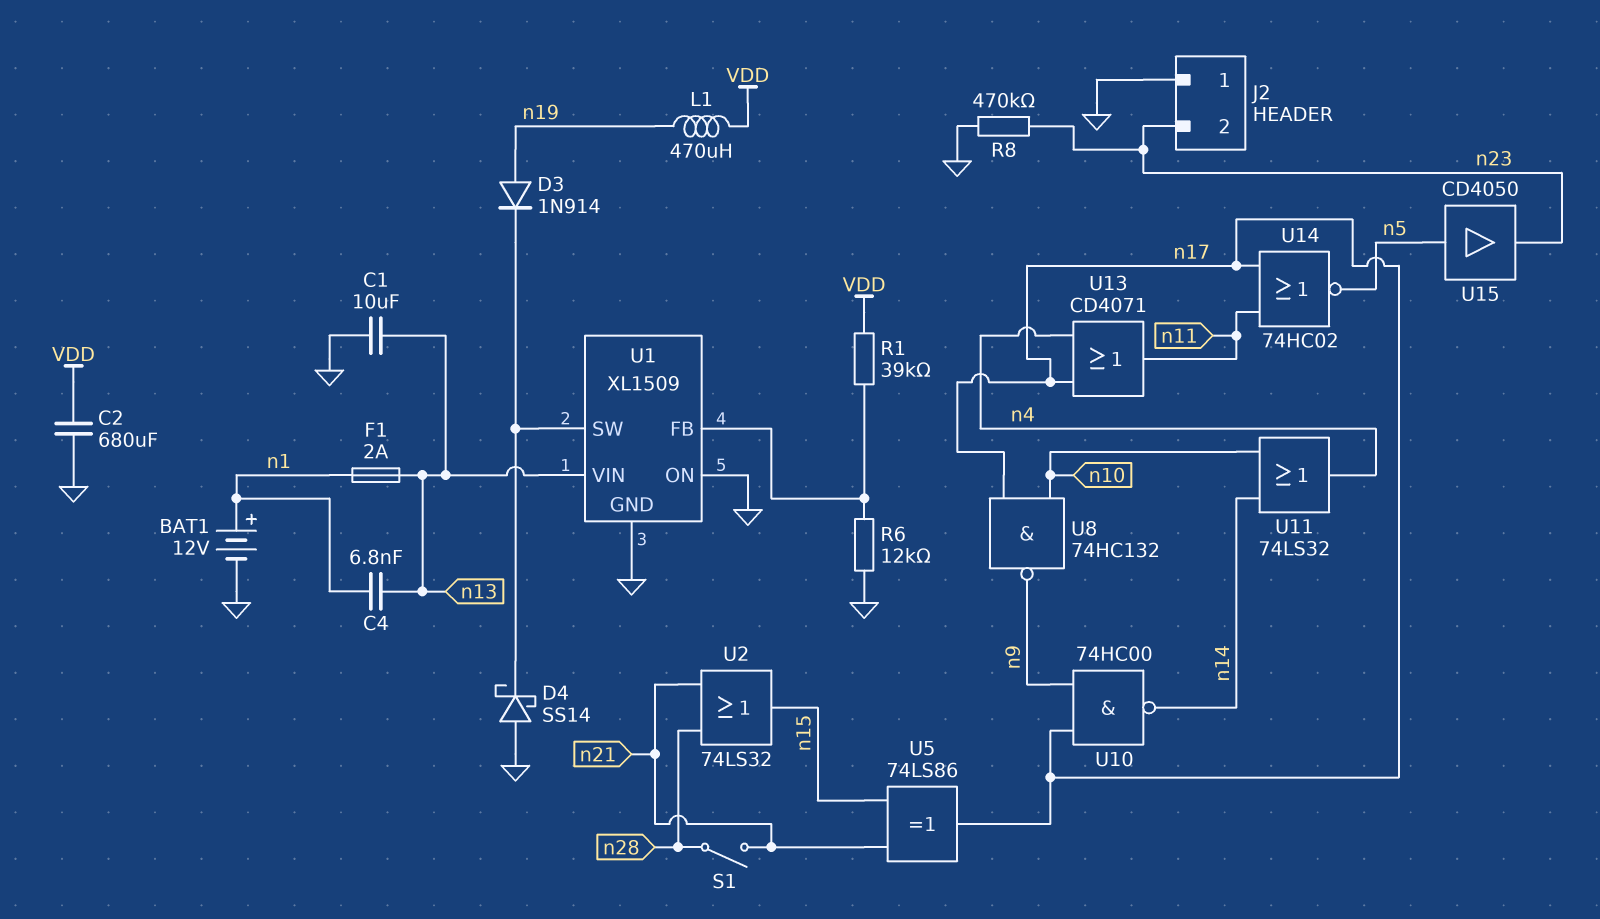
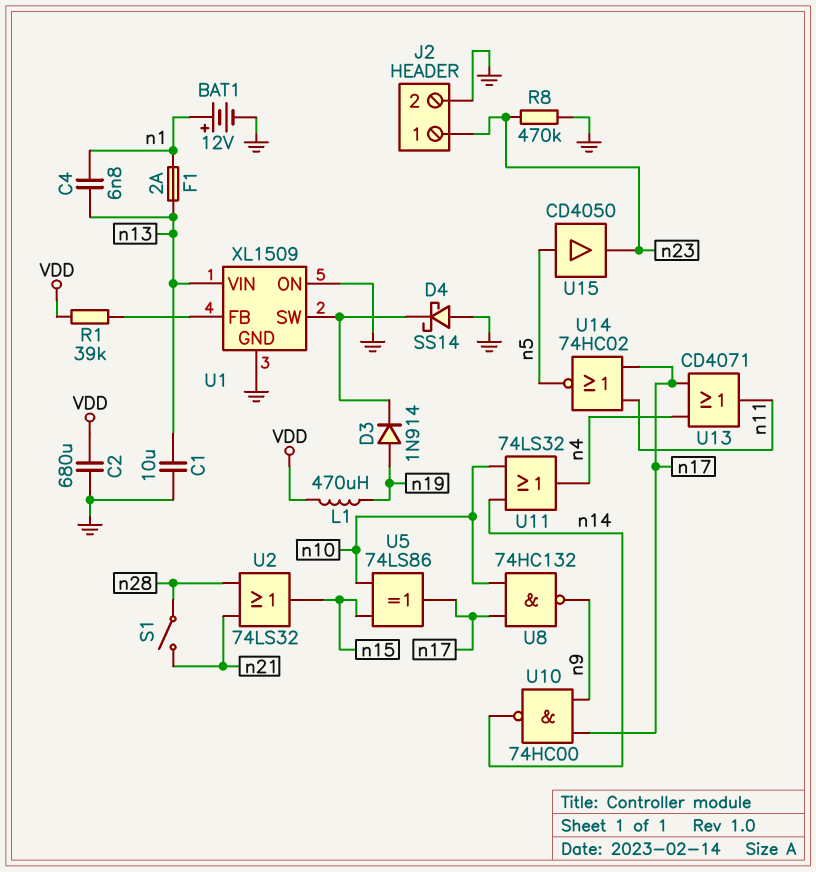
J2 pin 1: GND -> n23
J2 pin 2: n23 -> GND
R6: 12k (GND, U1/FB) -> none
U5: XOR 74LS86 (in n15, in n21, out n17) -> XOR 74LS86 (in n10, in n15, out n17)

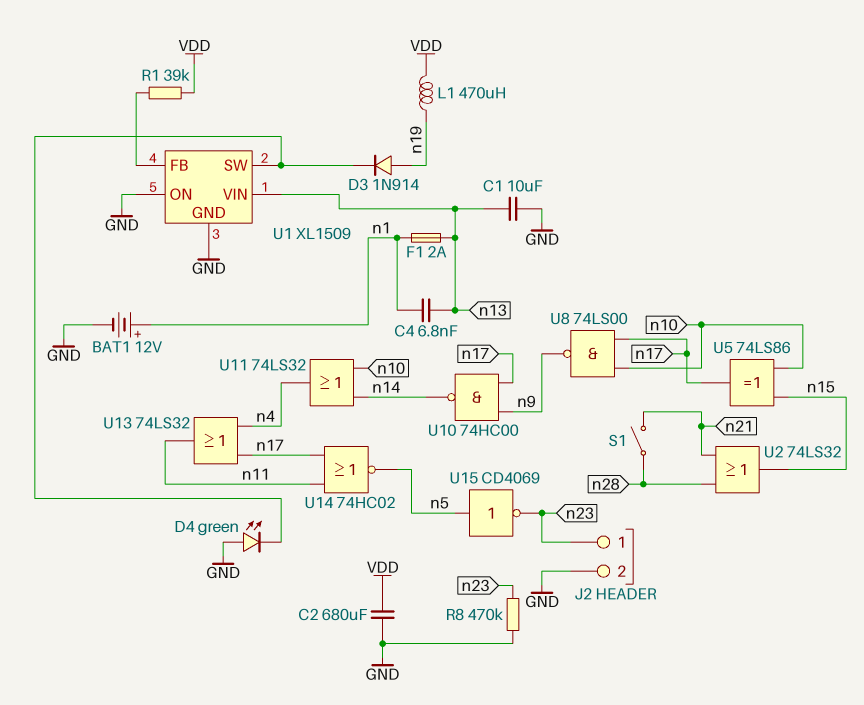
D4: schottky SS14 (A GND, K U1/SW) -> LED green (A GND, K U1/SW)
U8: NAND 74HC132 (in n10, in n17, out n9) -> NAND 74LS00 (in n10, in n17, out n9)
U13: OR CD4071 (in n4, in n17, out n11) -> OR 74LS32 (in n4, in n17, out n11)
U15: buffer CD4050 (in n5, out n23) -> NOT CD4069 (in n5, out n23)

